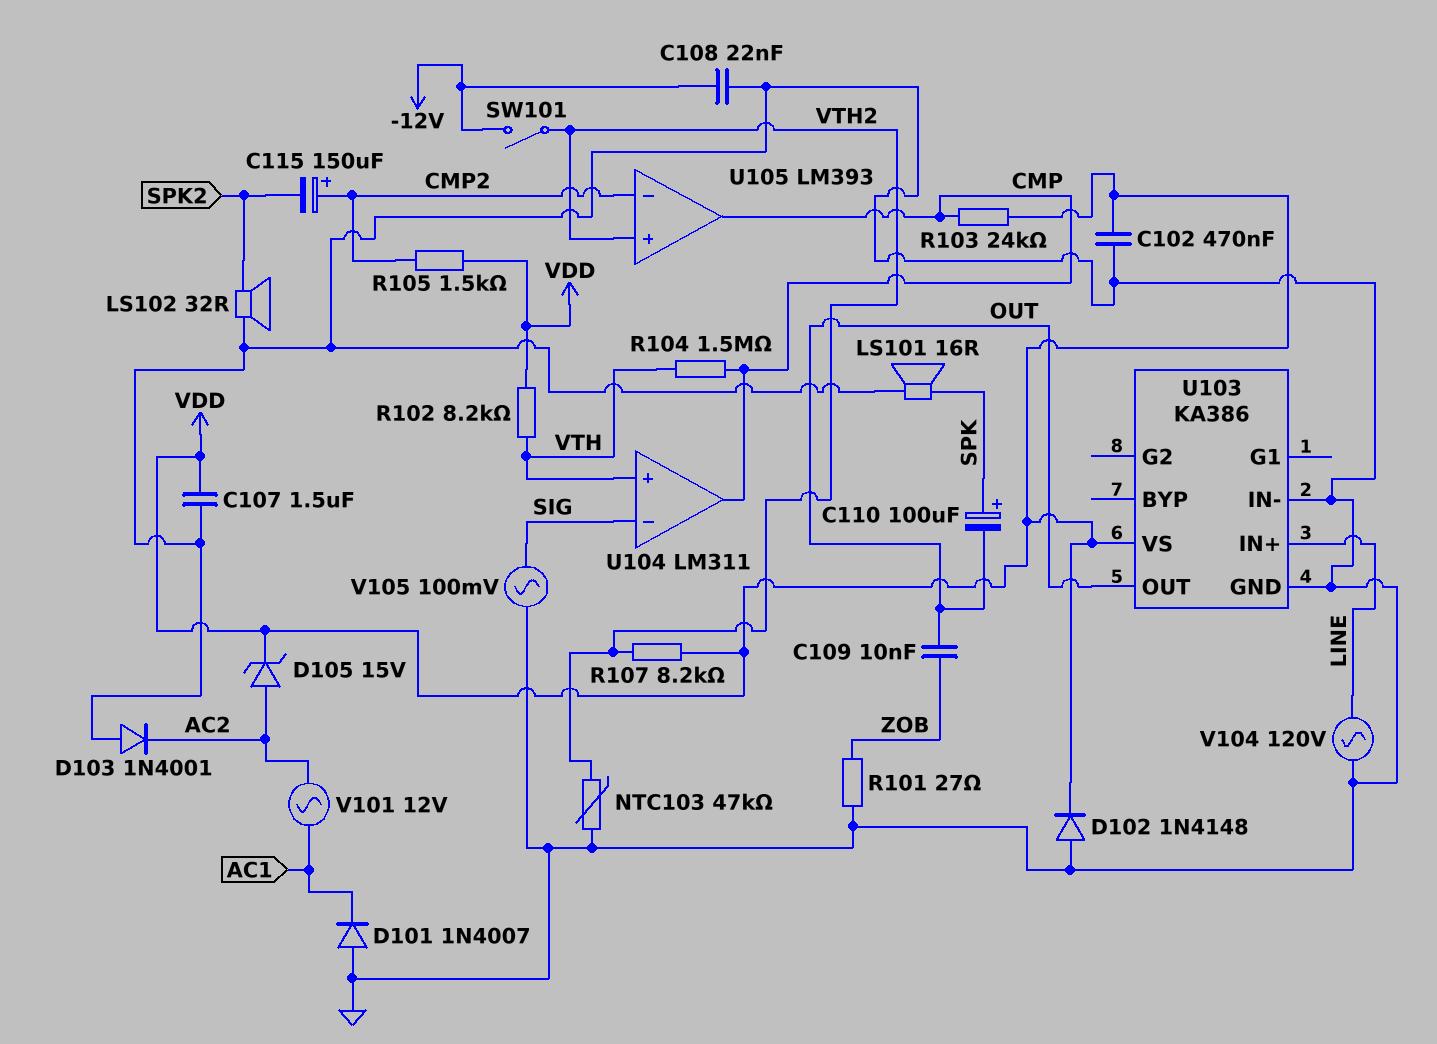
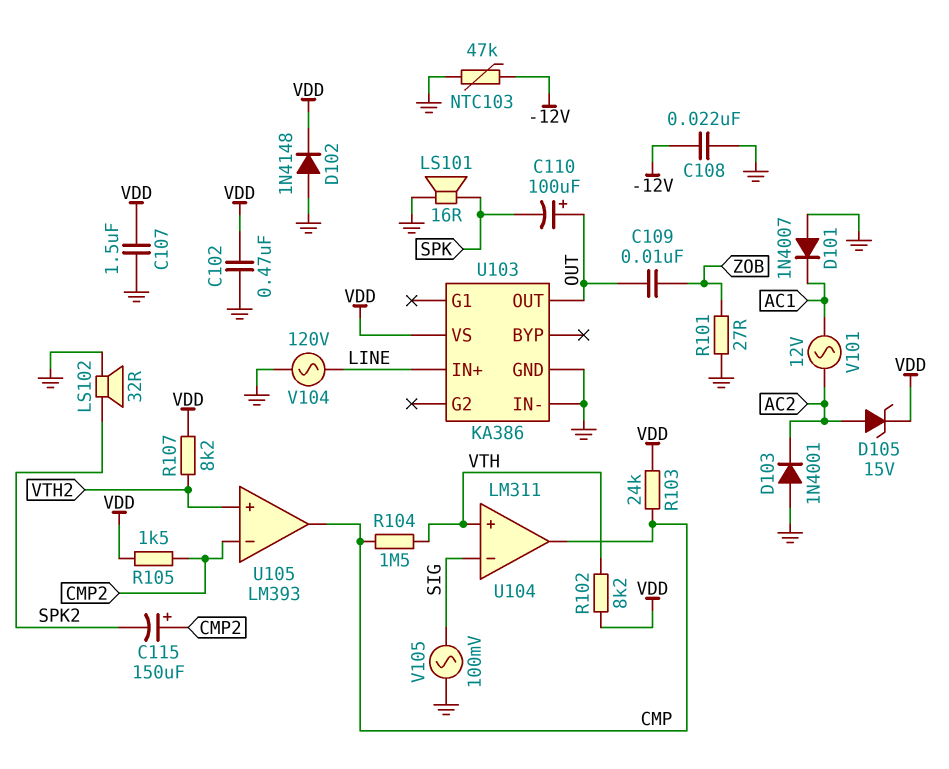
C110: 100uF (plus SPK, minus OUT) -> 100uF (plus OUT, minus SPK)
NTC103: 47k (GND, VTH2) -> 47k (-12V, GND)
SW101: switch (-12V, VTH2) -> none

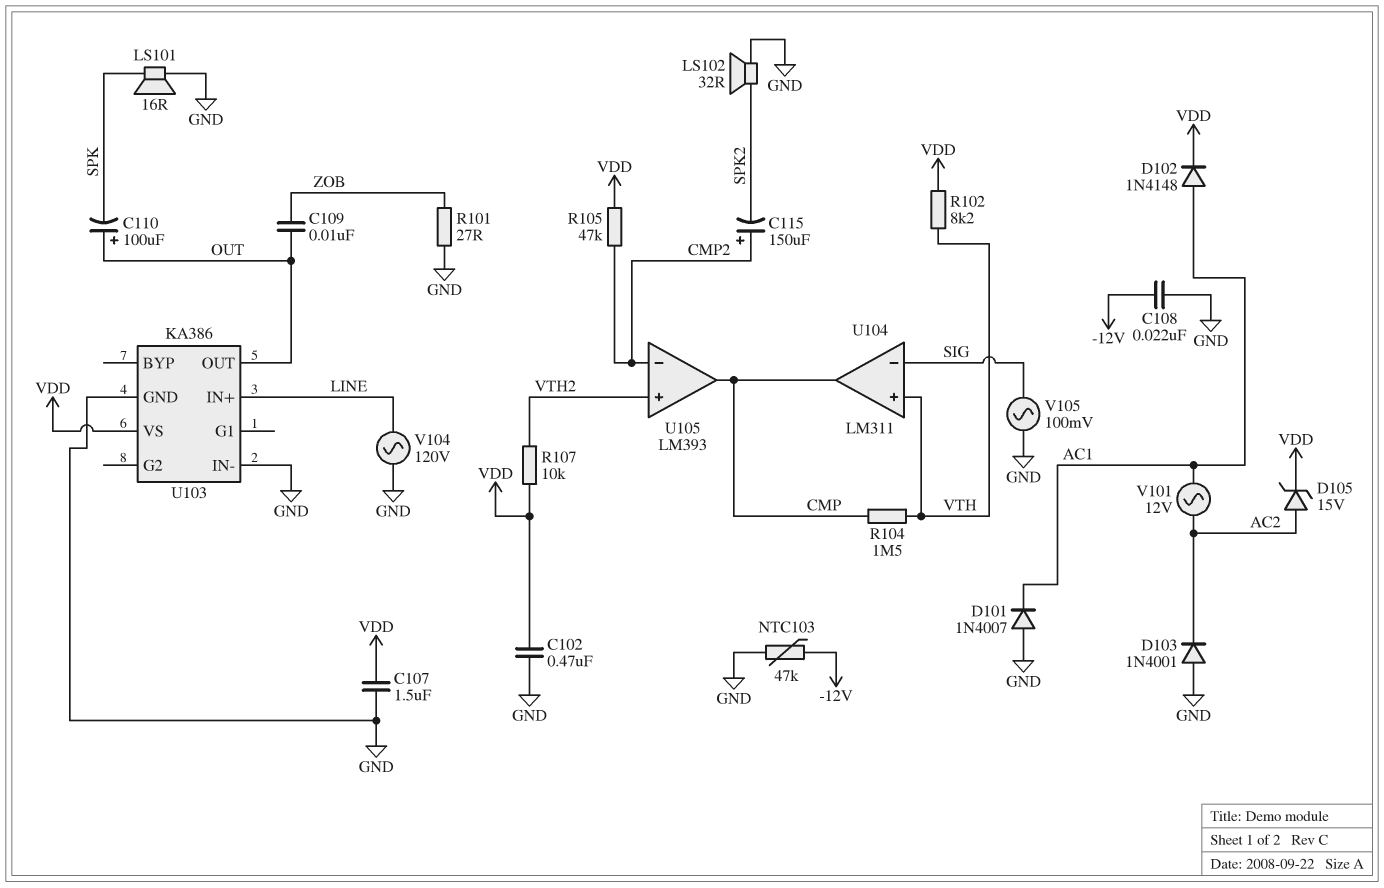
D102: diode 1N4148 (A GND, K VDD) -> diode 1N4148 (A AC1, K VDD)
R103: 24k (CMP, VDD) -> none
R105: 1.5k (CMP2, VDD) -> 47k (CMP2, VDD)
R107: 8.2k (VDD, VTH2) -> 10k (VDD, VTH2)

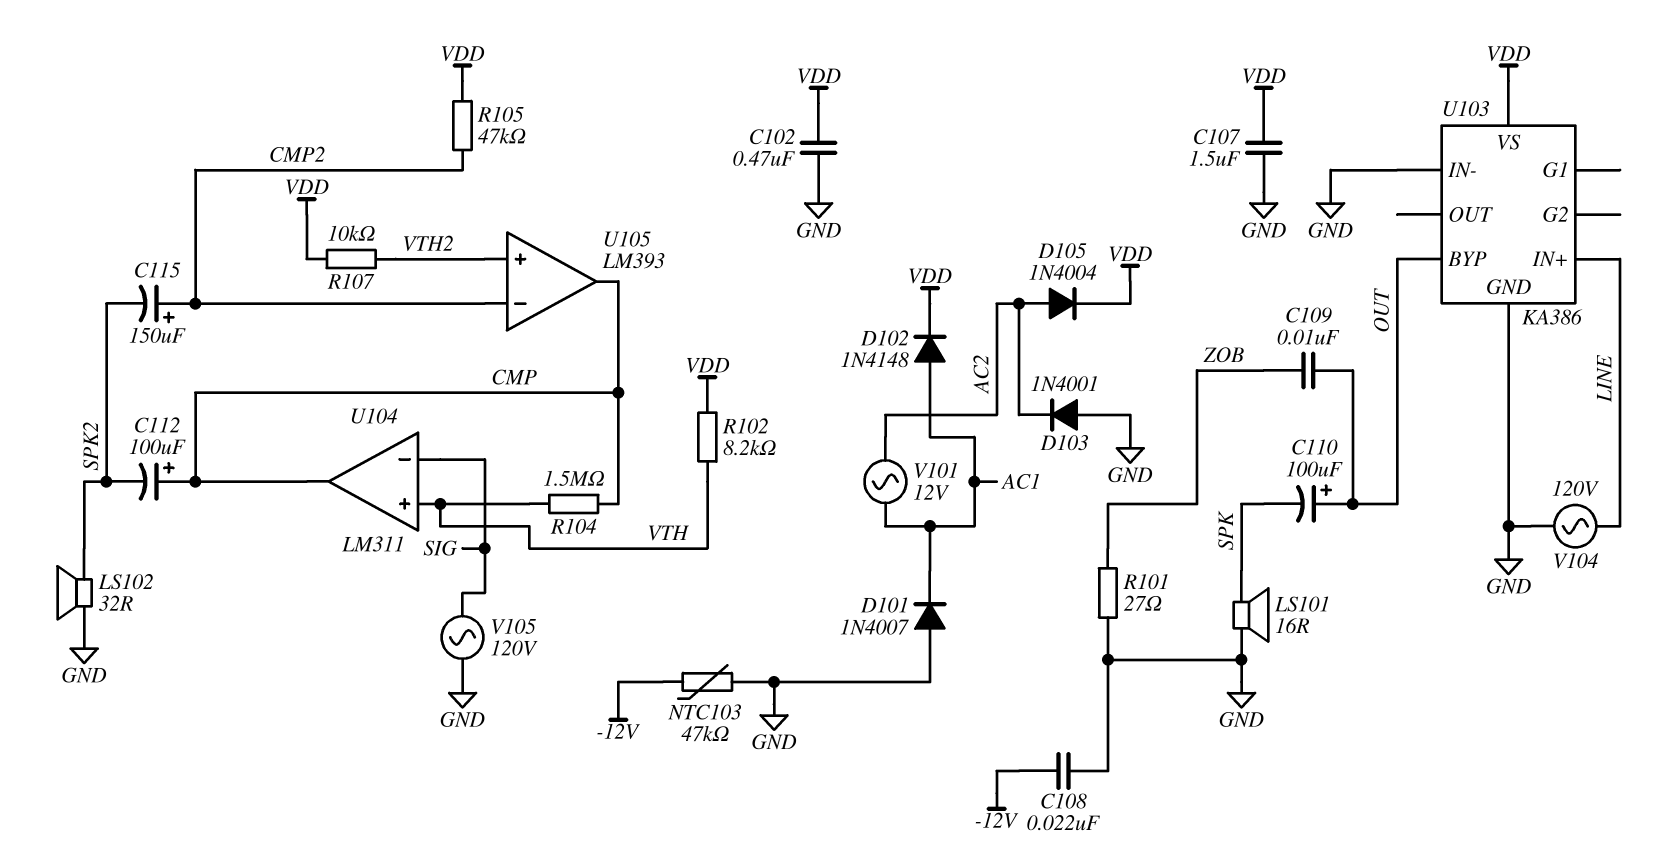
C112: none -> 100uF (plus CMP, minus SPK2)
D105: zener 15V (A AC2, K VDD) -> diode 1N4004 (A AC2, K VDD)
U103 pin BYP: none -> OUT
U103 pin OUT: OUT -> none
V105: AC 100mV (GND, SIG) -> AC 120V (GND, SIG)

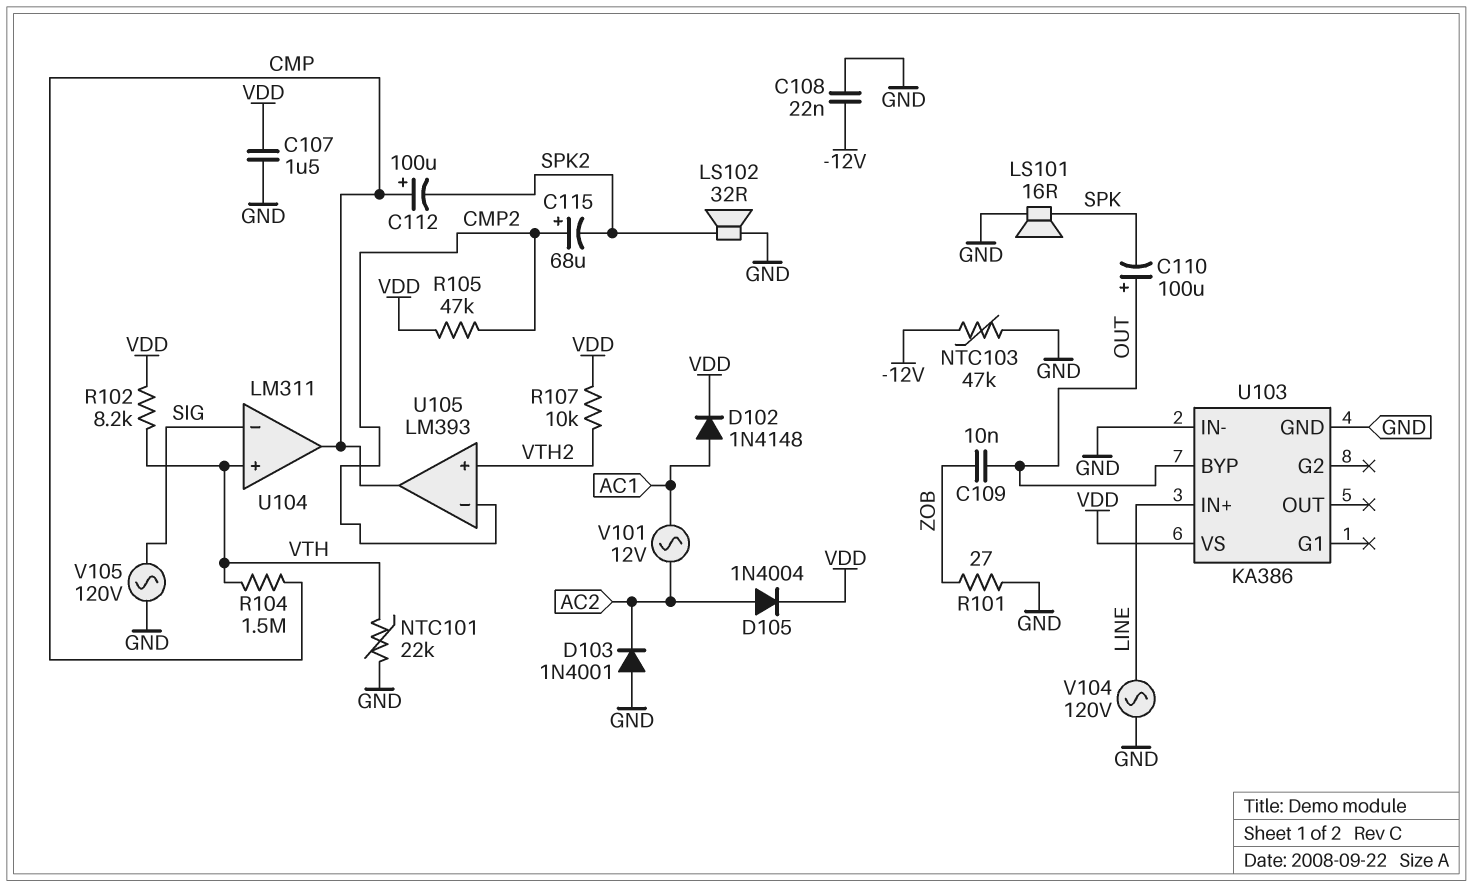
C102: 470nF (GND, VDD) -> none
C115: 150uF (plus CMP2, minus SPK2) -> 68uF (plus CMP2, minus SPK2)
D101: diode 1N4007 (A GND, K AC1) -> none
NTC101: none -> 22k (GND, VTH)

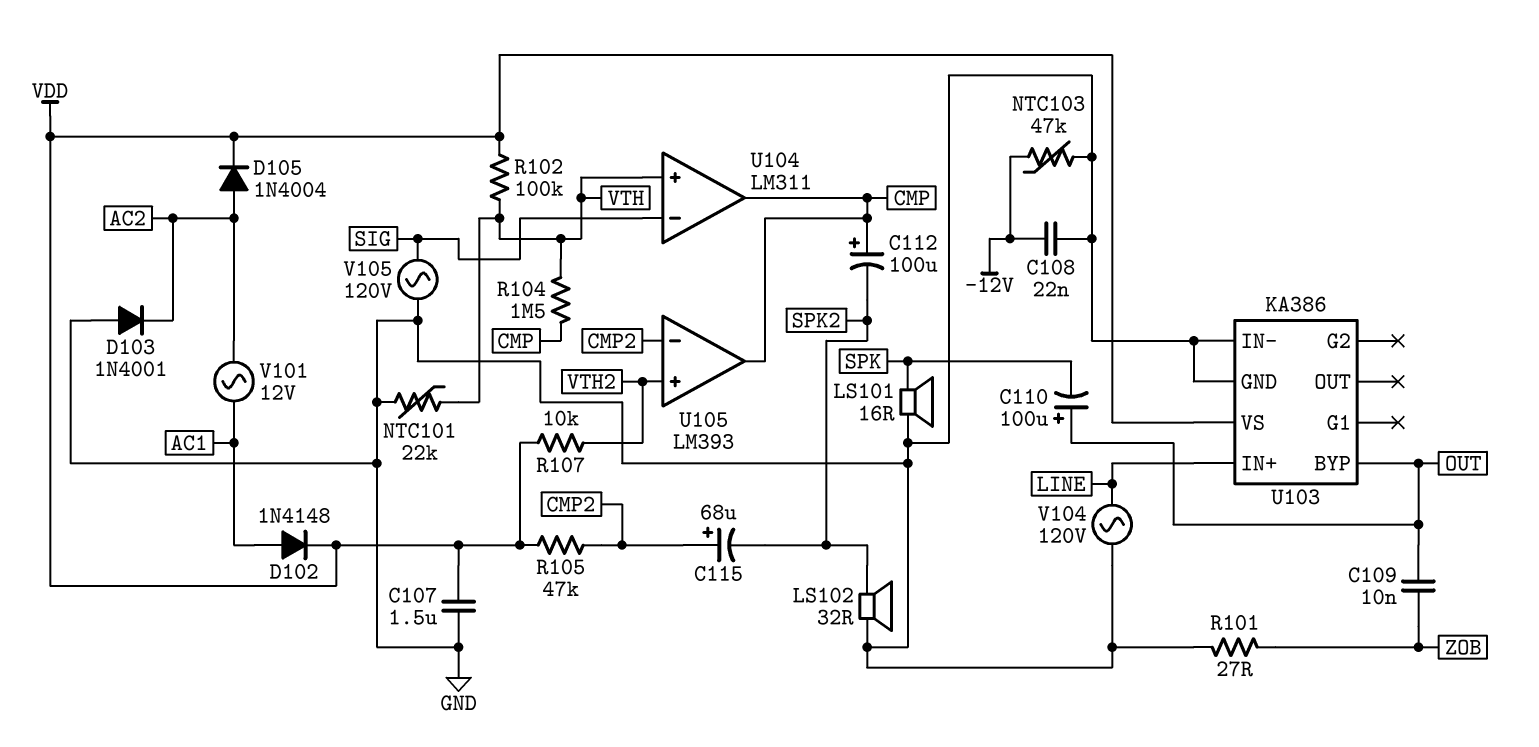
R102: 8.2k (VDD, VTH) -> 100k (VDD, VTH)

